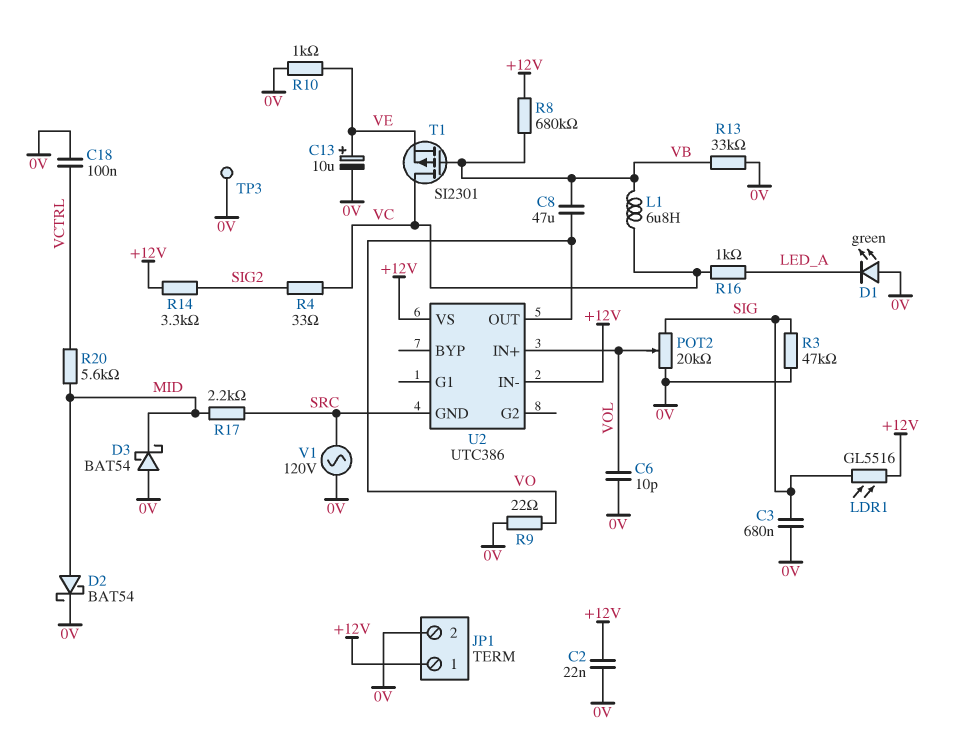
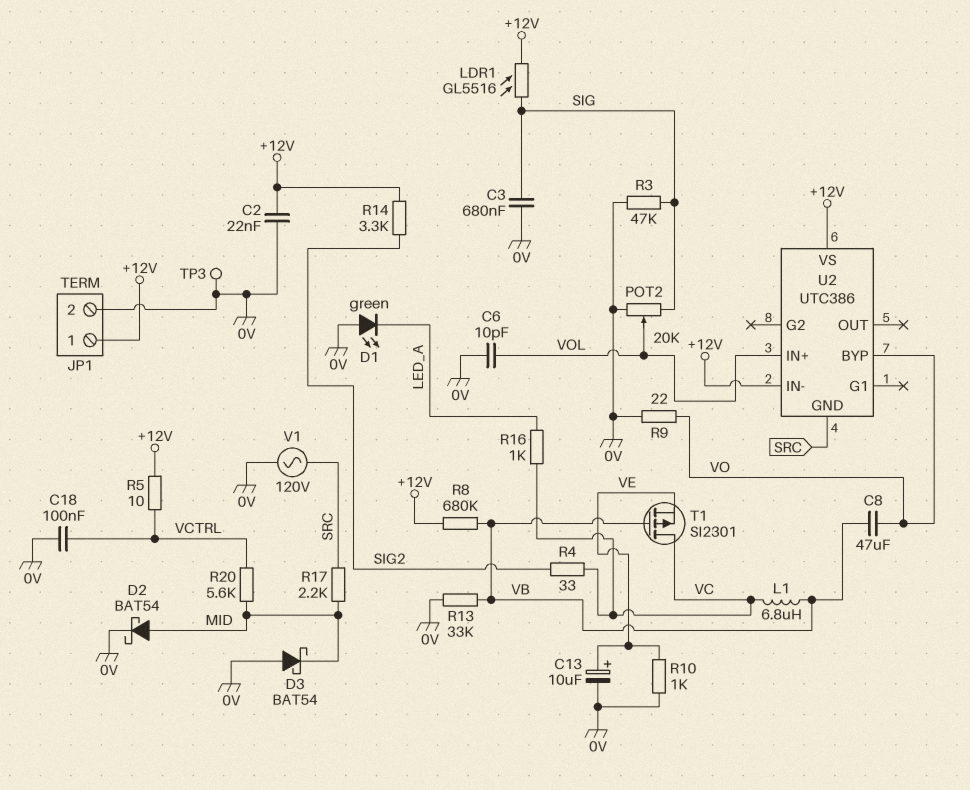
R5: none -> 10 (+12V, VCTRL)
U2 pin BYP: none -> VO
U2 pin OUT: VO -> none

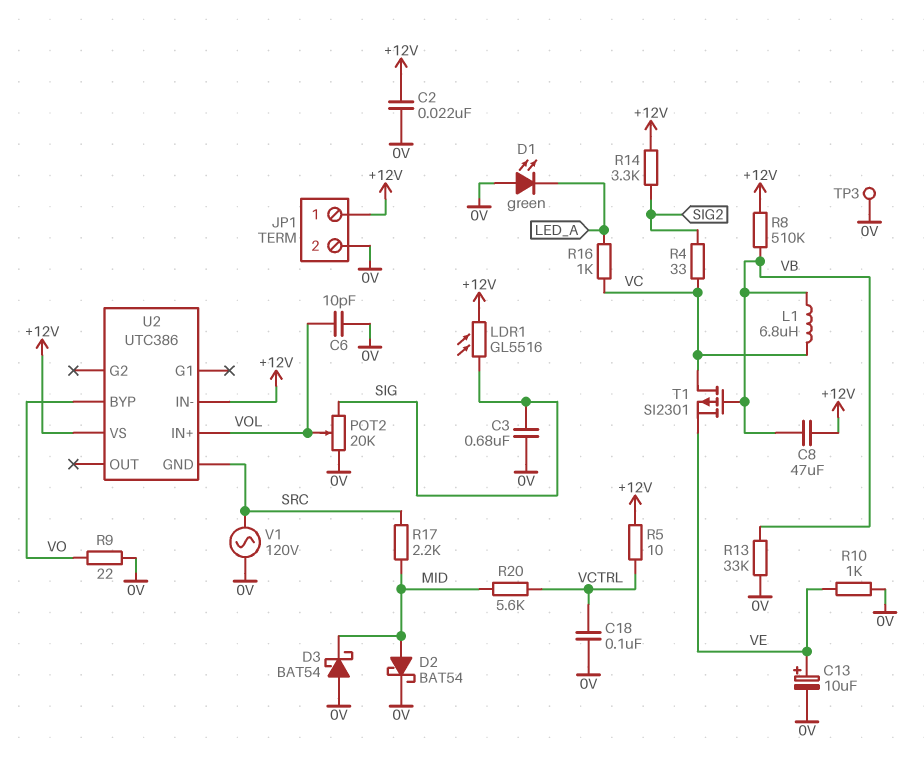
C8: 47uF (VB, VO) -> 47uF (+12V, VB)
R3: 47k (0V, SIG) -> none
R8: 680k (+12V, VB) -> 510k (+12V, VB)

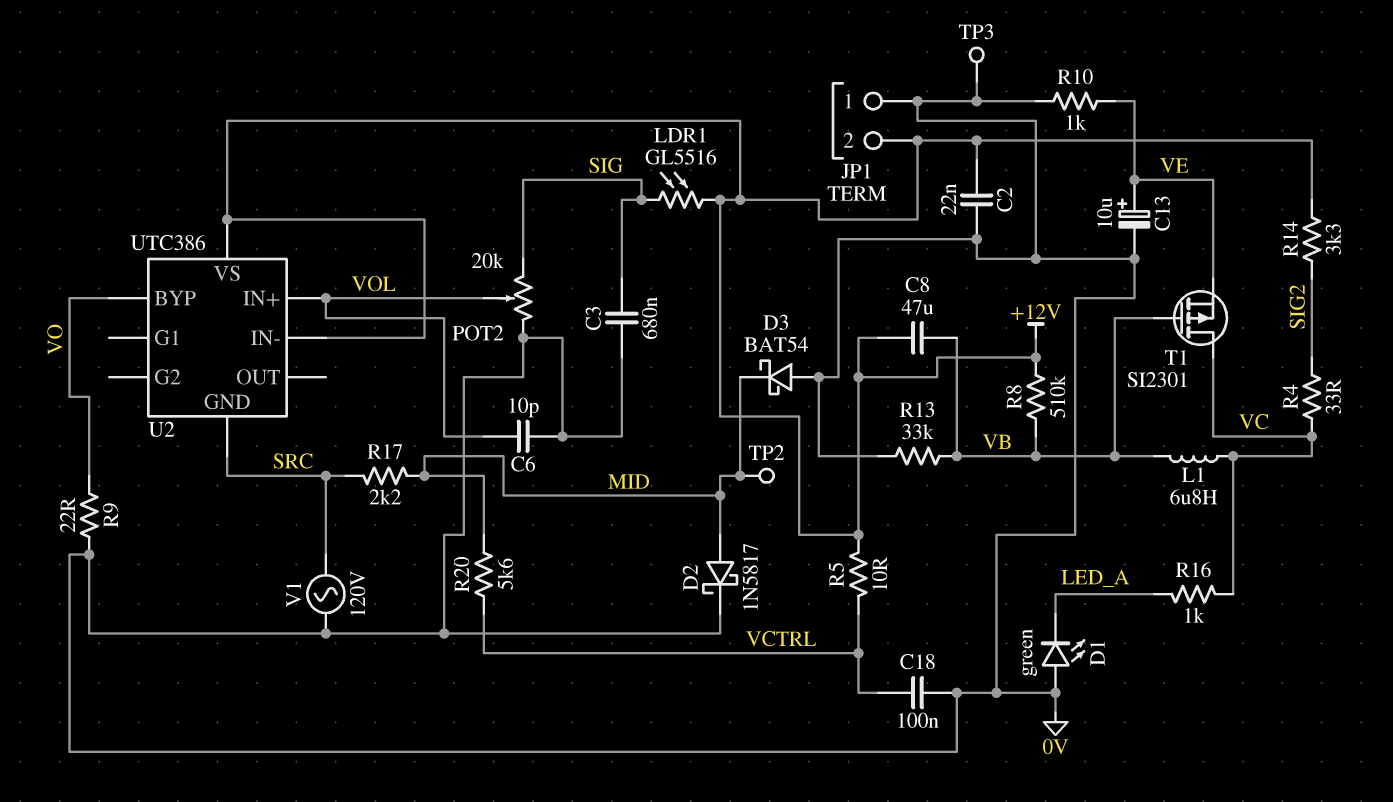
D2: schottky BAT54 (A MID, K 0V) -> schottky 1N5817 (A MID, K 0V)
JP1 pin 1: +12V -> 0V
JP1 pin 2: 0V -> +12V
TP2: none -> test point (MID)

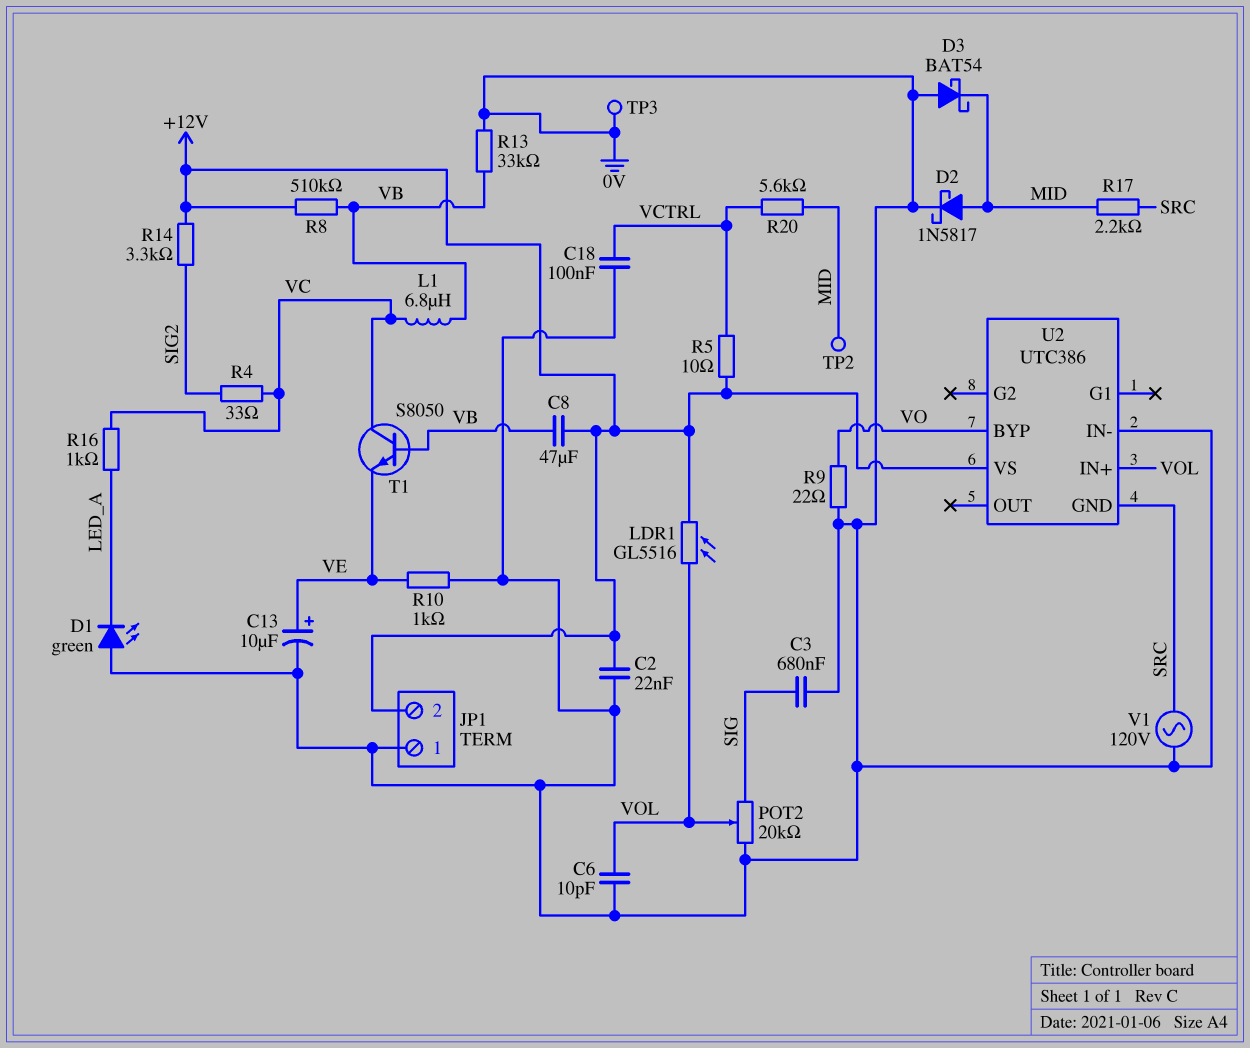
LDR1: GL5516 (+12V, SIG) -> GL5516 (+12V, VOL)
T1: PMOS SI2301 (G VB, D VC, S VE) -> NPN S8050 (B VB, C VC, E VE)
U2 pin IN-: +12V -> 0V

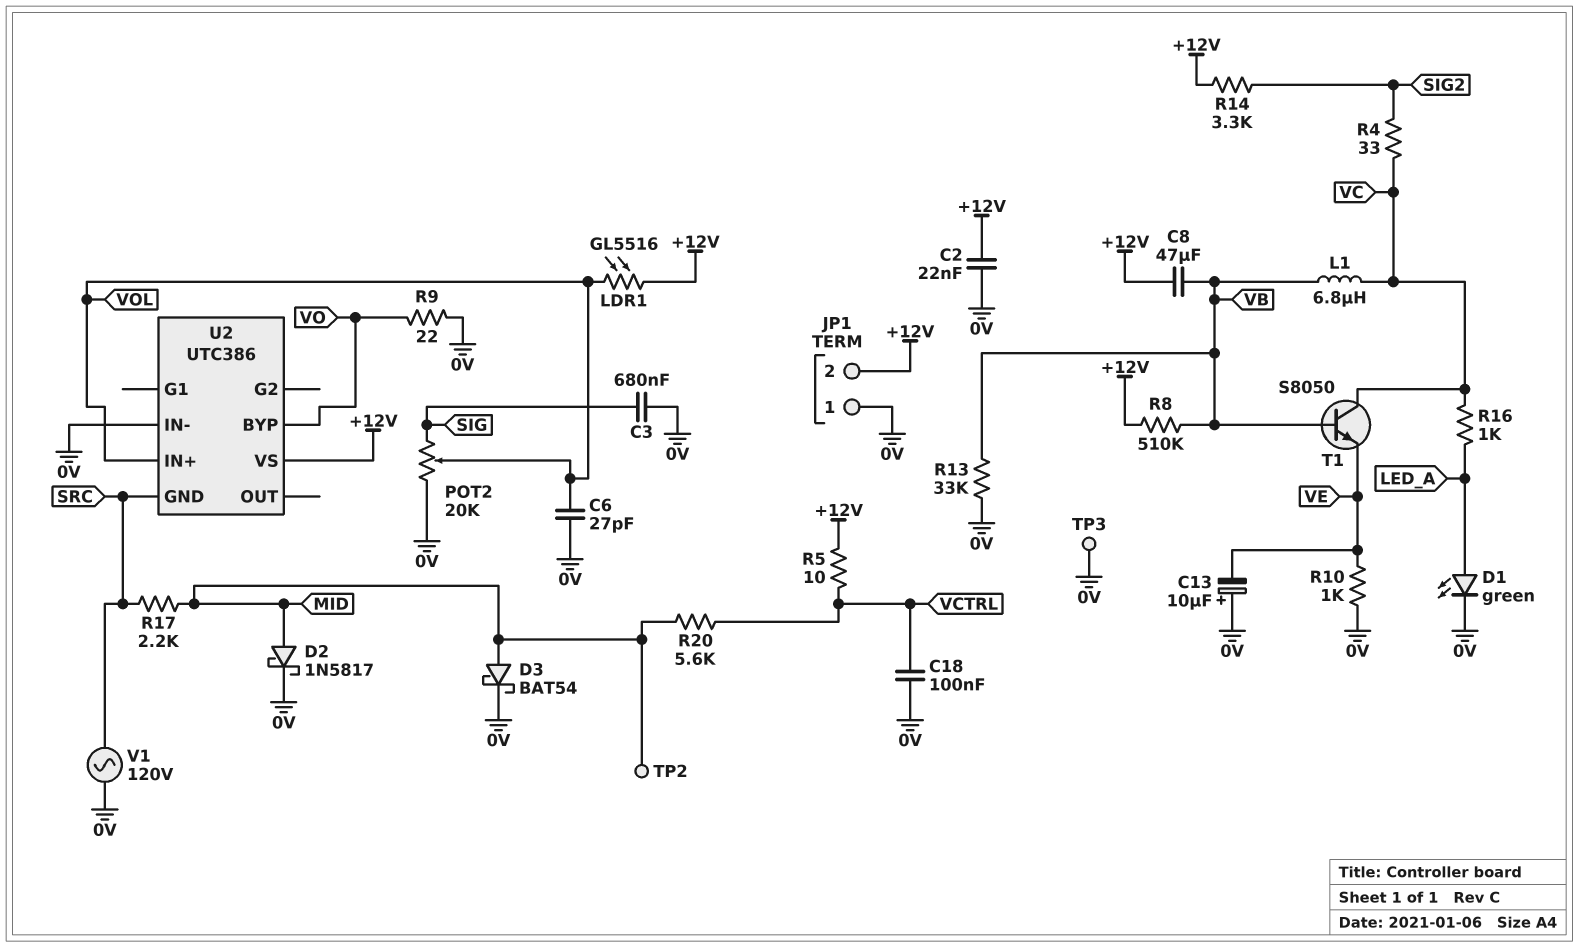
C6: 10pF (0V, VOL) -> 27pF (0V, VOL)
C13: 10uF (plus VE, minus 0V) -> 10uF (plus 0V, minus VE)
D1: LED green (A 0V, K LED_A) -> LED green (A LED_A, K 0V)
D3: schottky BAT54 (A 0V, K MID) -> schottky BAT54 (A MID, K 0V)

